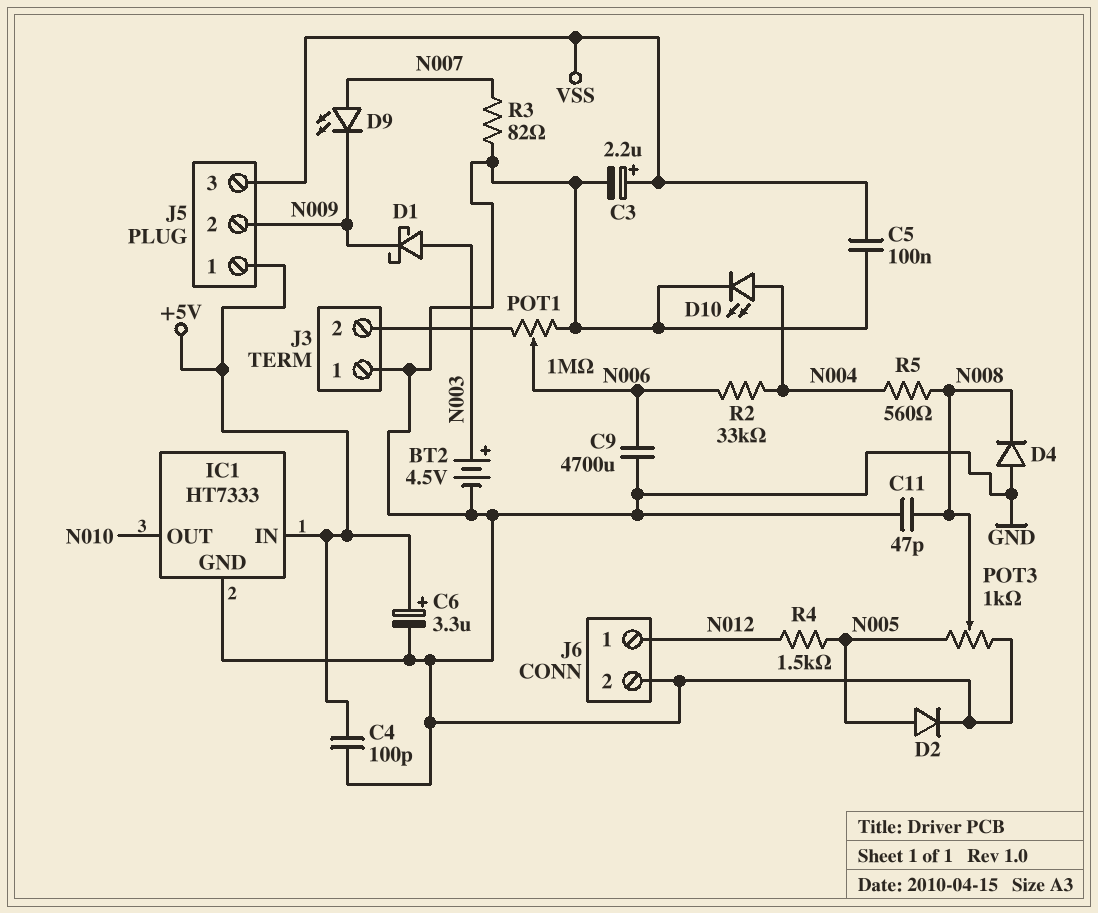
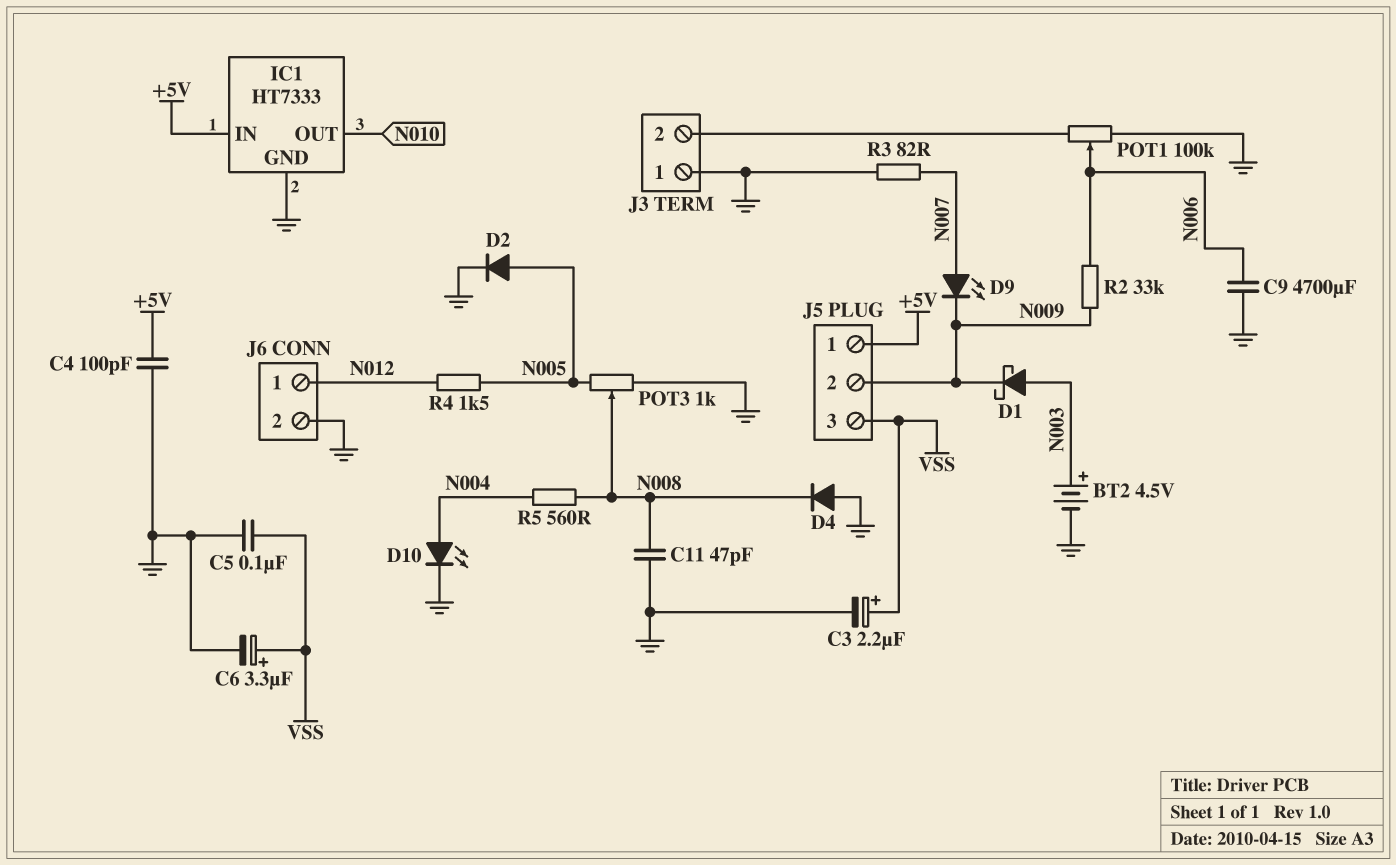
C6: 3.3uF (plus +5V, minus GND) -> 3.3uF (plus VSS, minus GND)
POT1: 1M (GND, J3/2, wiper N006) -> 100k (GND, J3/2, wiper N006)
R2: 33k (N004, N006) -> 33k (N006, N009)

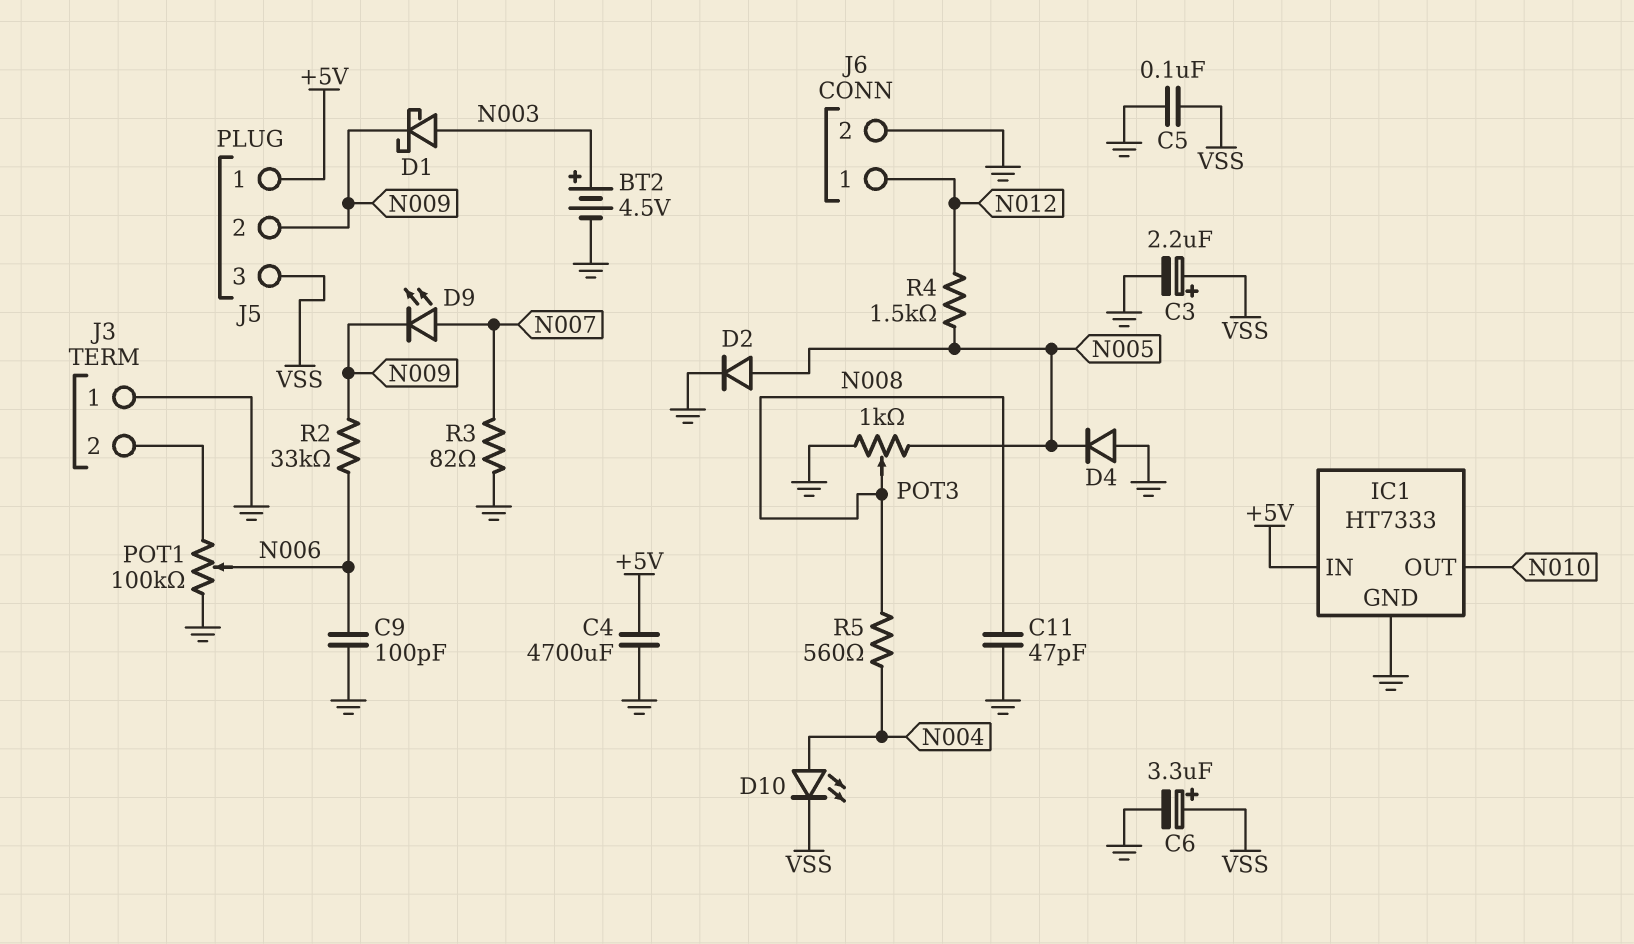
C4: 100pF (+5V, GND) -> 4700uF (+5V, GND)
C9: 4700uF (GND, N006) -> 100pF (GND, N006)
D4: diode (A GND, K N008) -> diode (A GND, K N005)
D10: LED (A N004, K GND) -> LED (A N004, K VSS)

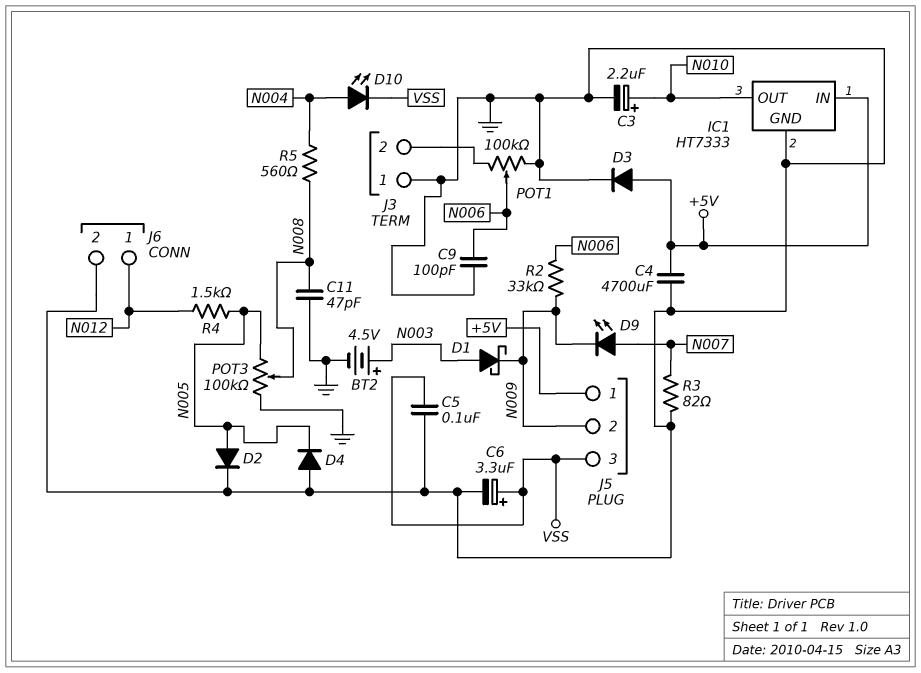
C3: 2.2uF (plus VSS, minus GND) -> 2.2uF (plus N010, minus GND)
D3: none -> diode (A +5V, K GND)
POT3: 1k (GND, N005, wiper N008) -> 100k (GND, N005, wiper N008)

